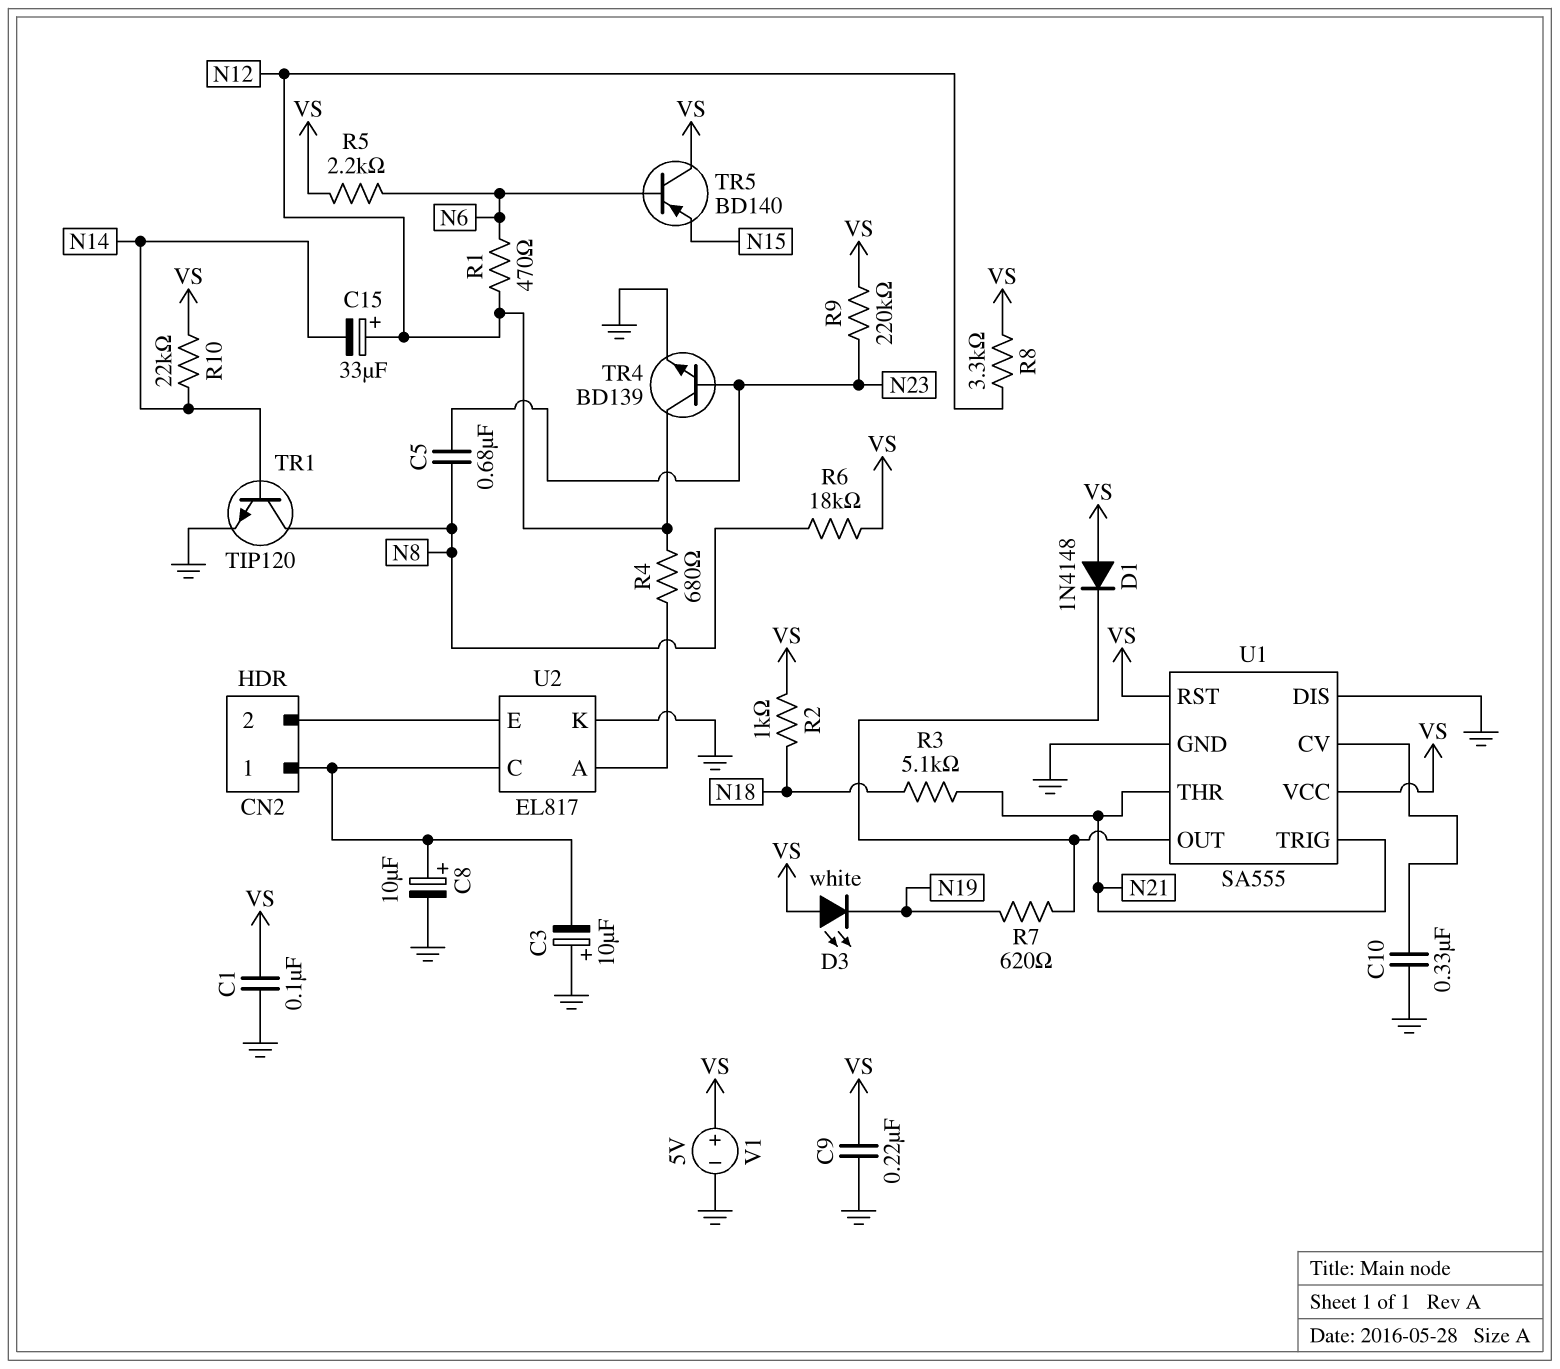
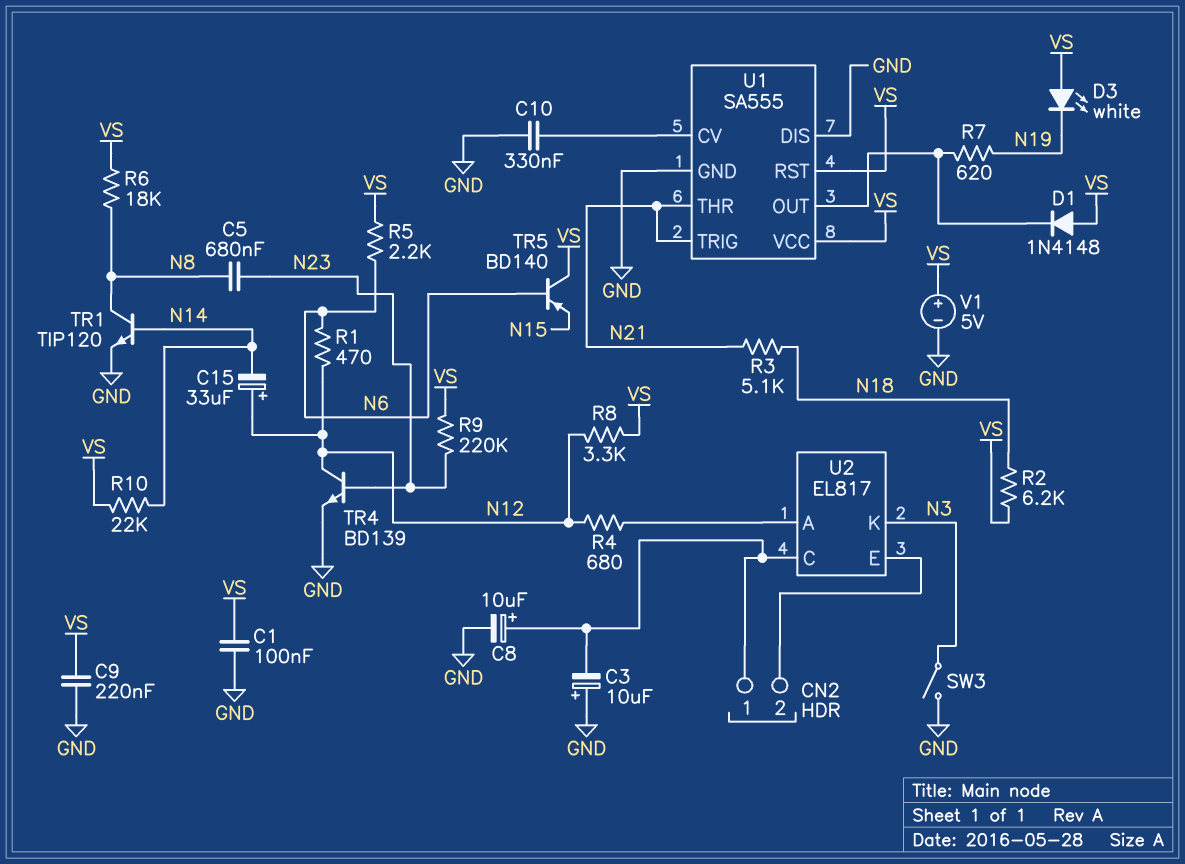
R2: 1k (N18, VS) -> 6.2k (N18, VS)
SW3: none -> switch (GND, N3)
U2 pin K: GND -> N3

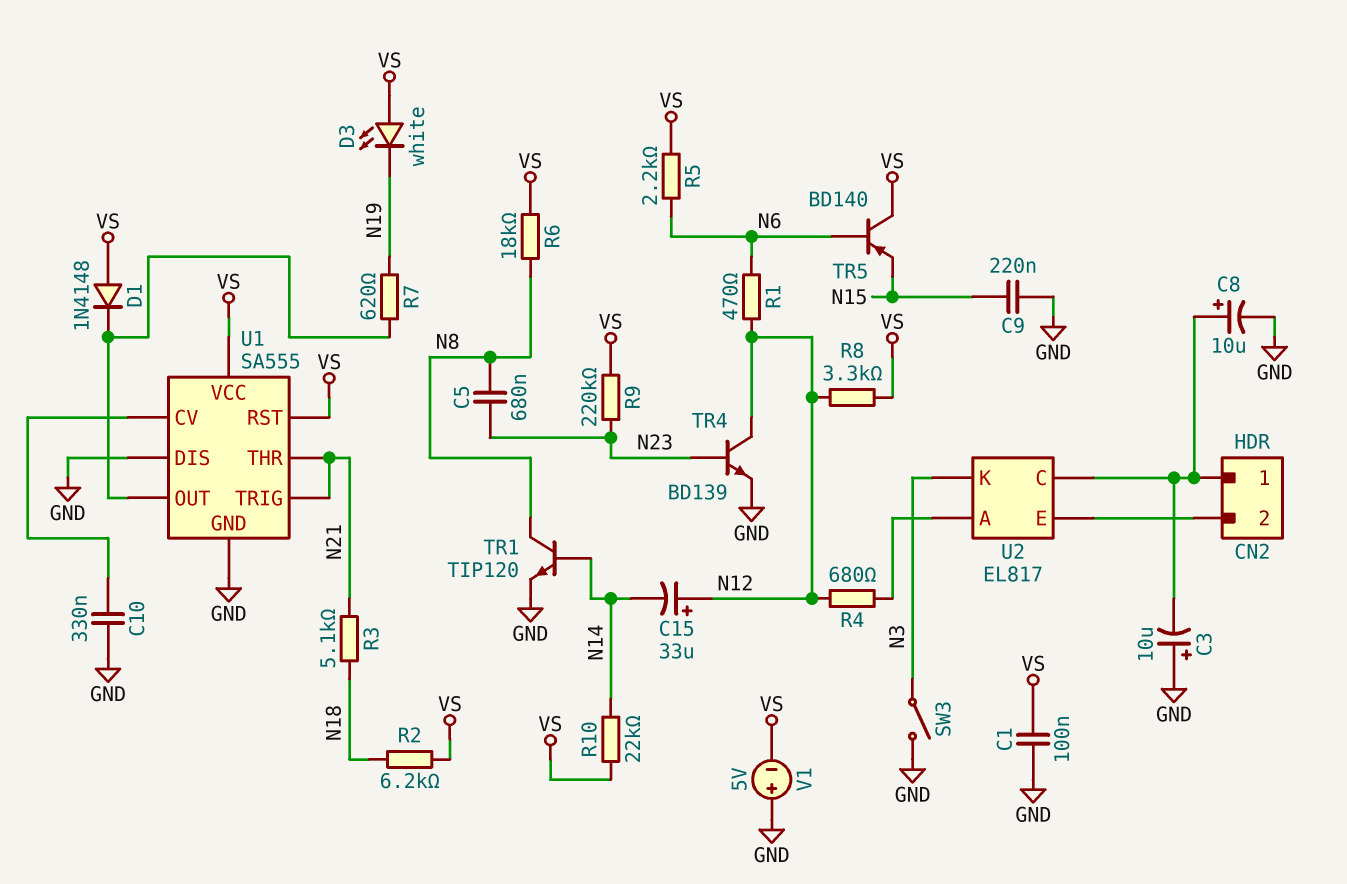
C9: 220nF (GND, VS) -> 220nF (GND, N15)
V1: 5V (plus VS, minus GND) -> 5V (plus GND, minus VS)

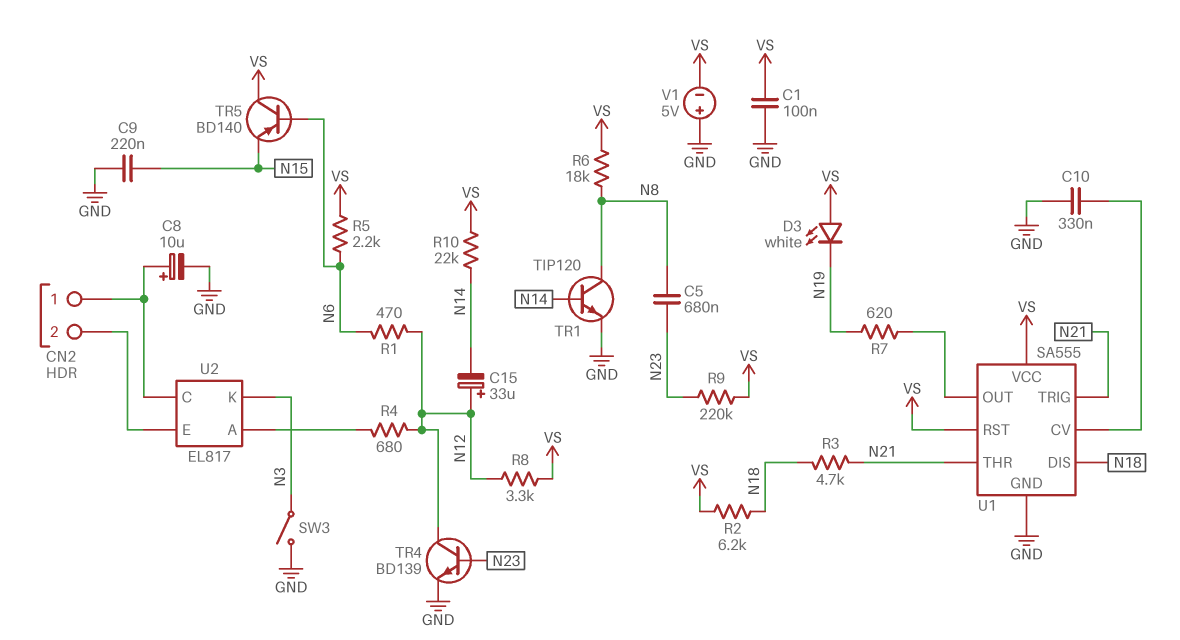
C3: 10uF (plus GND, minus CN2/1) -> none
D1: diode 1N4148 (A VS, K U1/OUT) -> none
R3: 5.1k (N18, N21) -> 4.7k (N18, N21)
U1 pin DIS: GND -> N18

